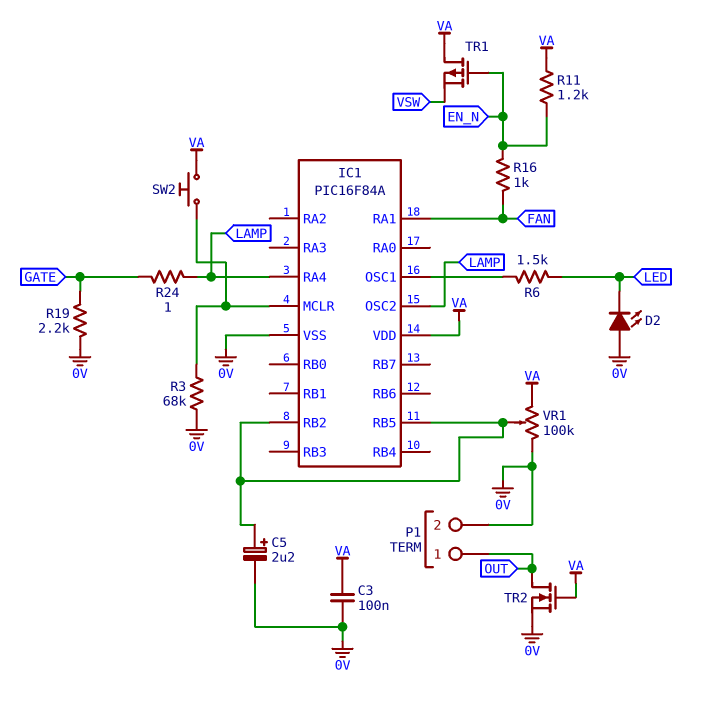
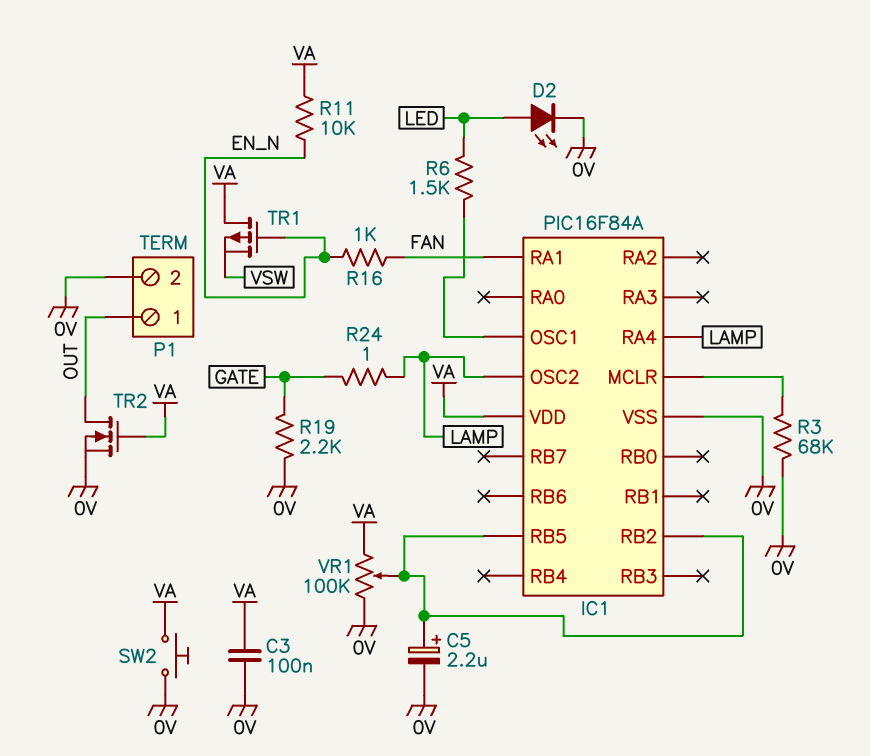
D2: LED (A 0V, K LED) -> LED (A LED, K 0V)
R11: 1.2k (EN_N, VA) -> 10k (EN_N, VA)
SW2: button (IC1/MCLR, VA) -> button (0V, VA)

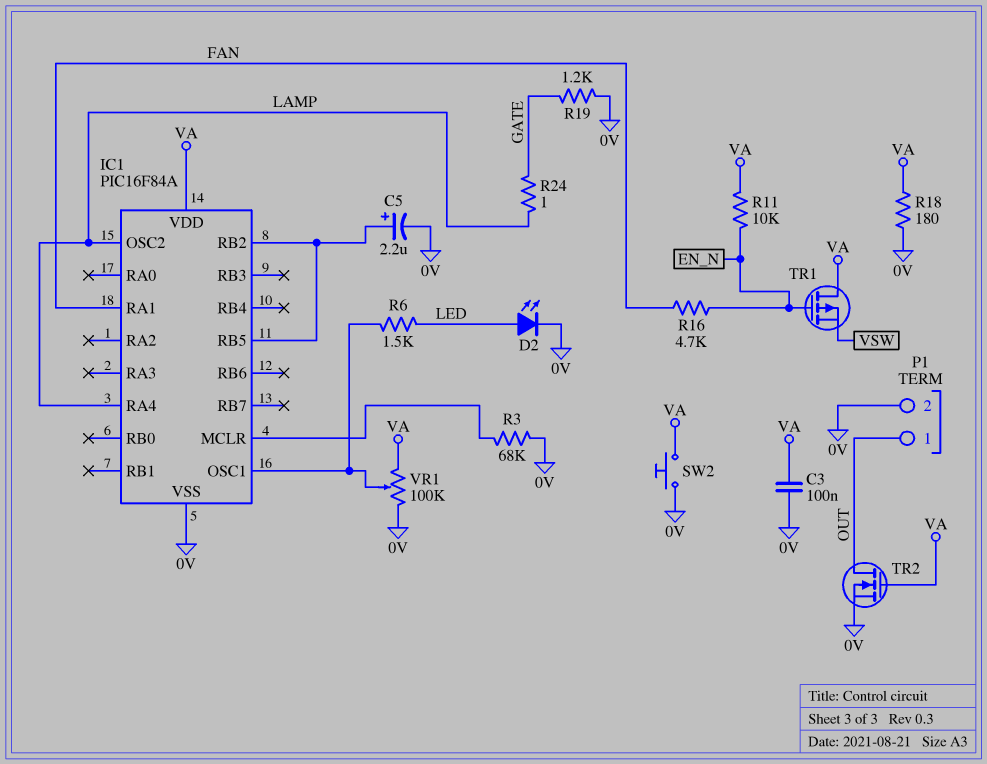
R16: 1k (EN_N, FAN) -> 4.7k (EN_N, FAN)
R18: none -> 180 (0V, VA)
R19: 2.2k (0V, GATE) -> 1.2k (0V, GATE)
VR1: 100k (0V, VA, wiper IC1/RB2) -> 100k (0V, VA, wiper IC1/OSC1)

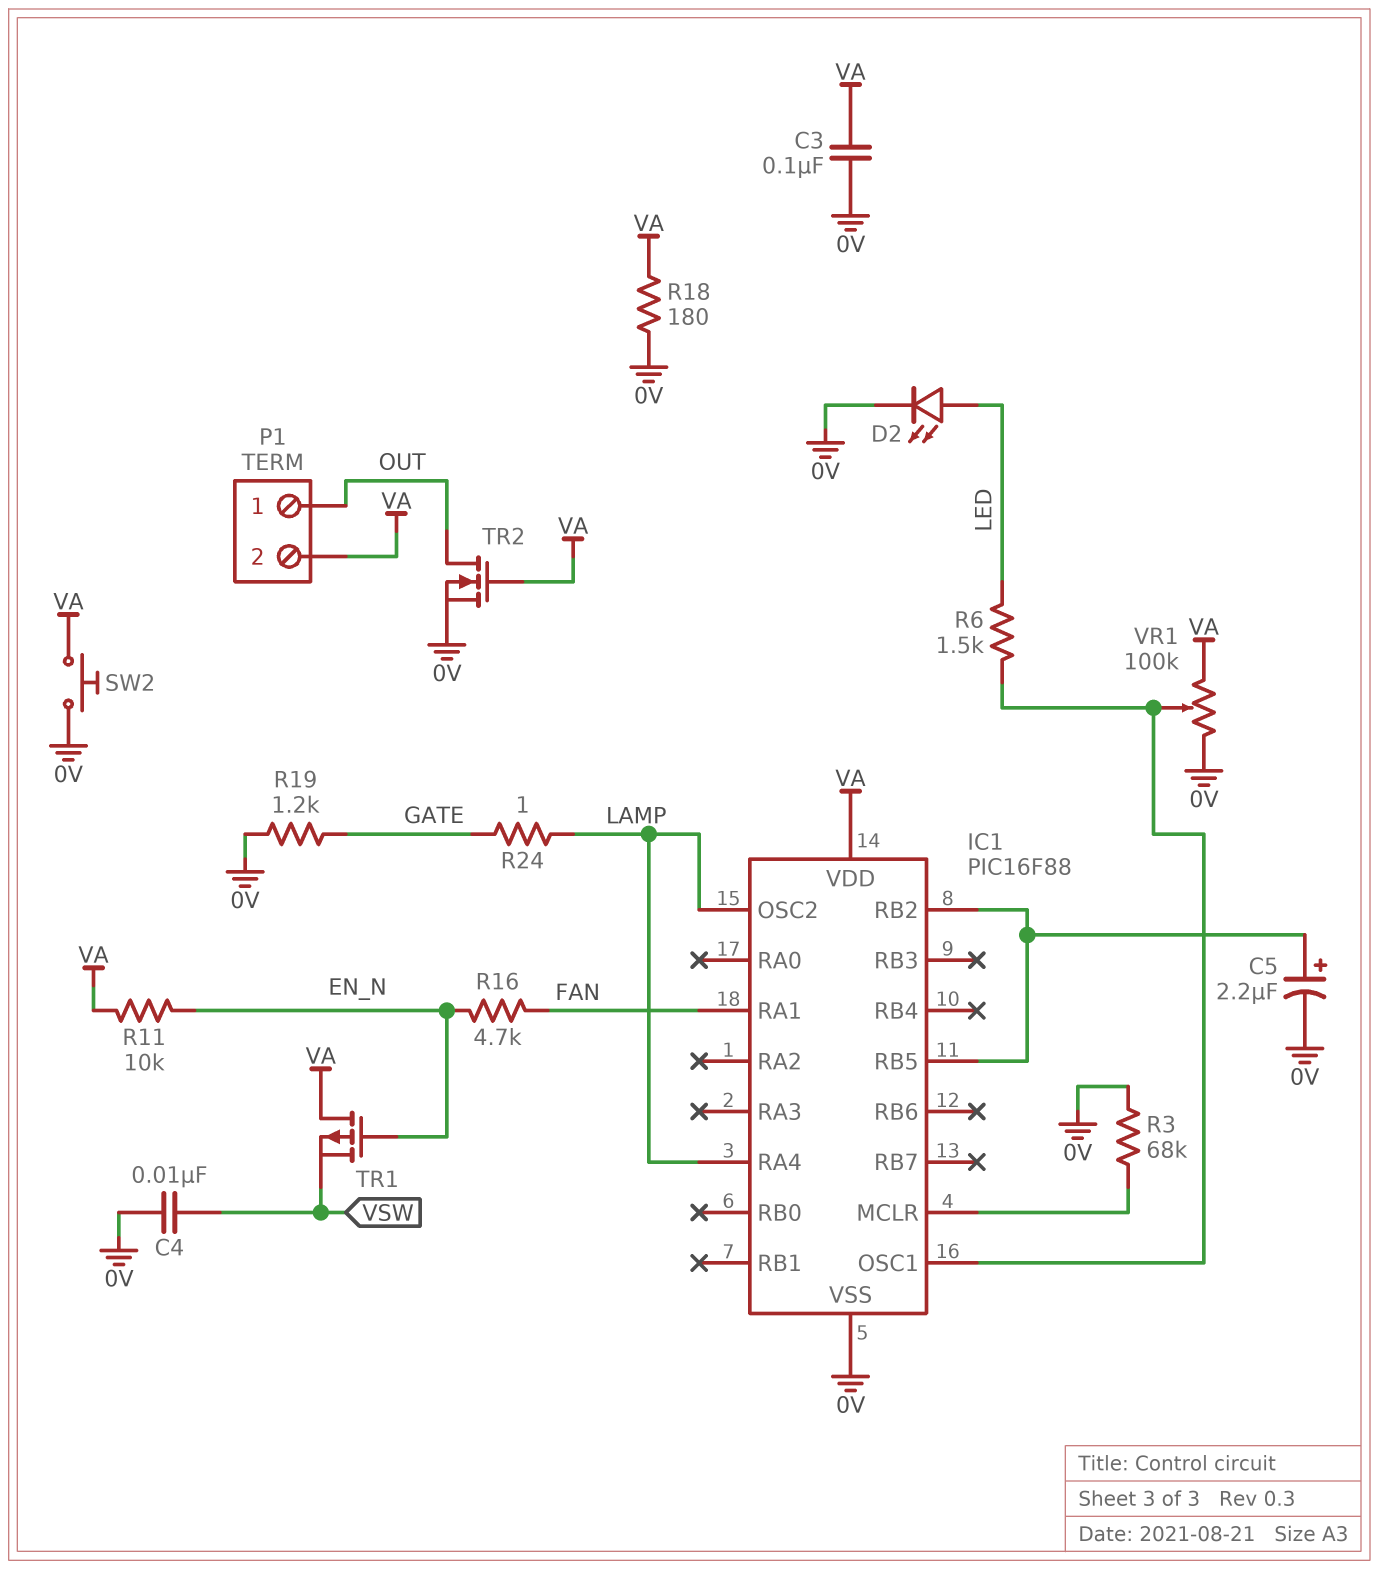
C4: none -> 10nF (0V, VSW)
IC1: PIC16F84A -> PIC16F88
P1 pin 2: 0V -> VA

